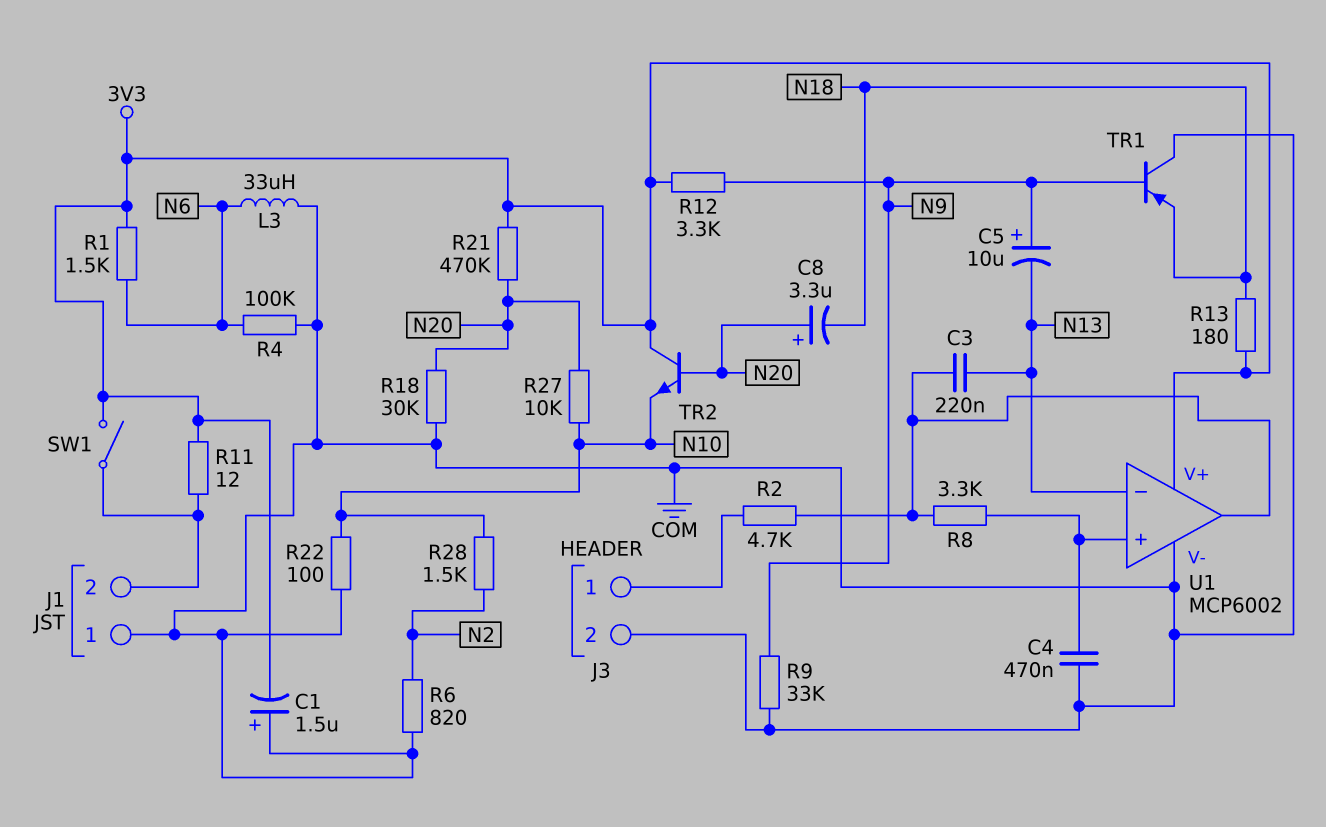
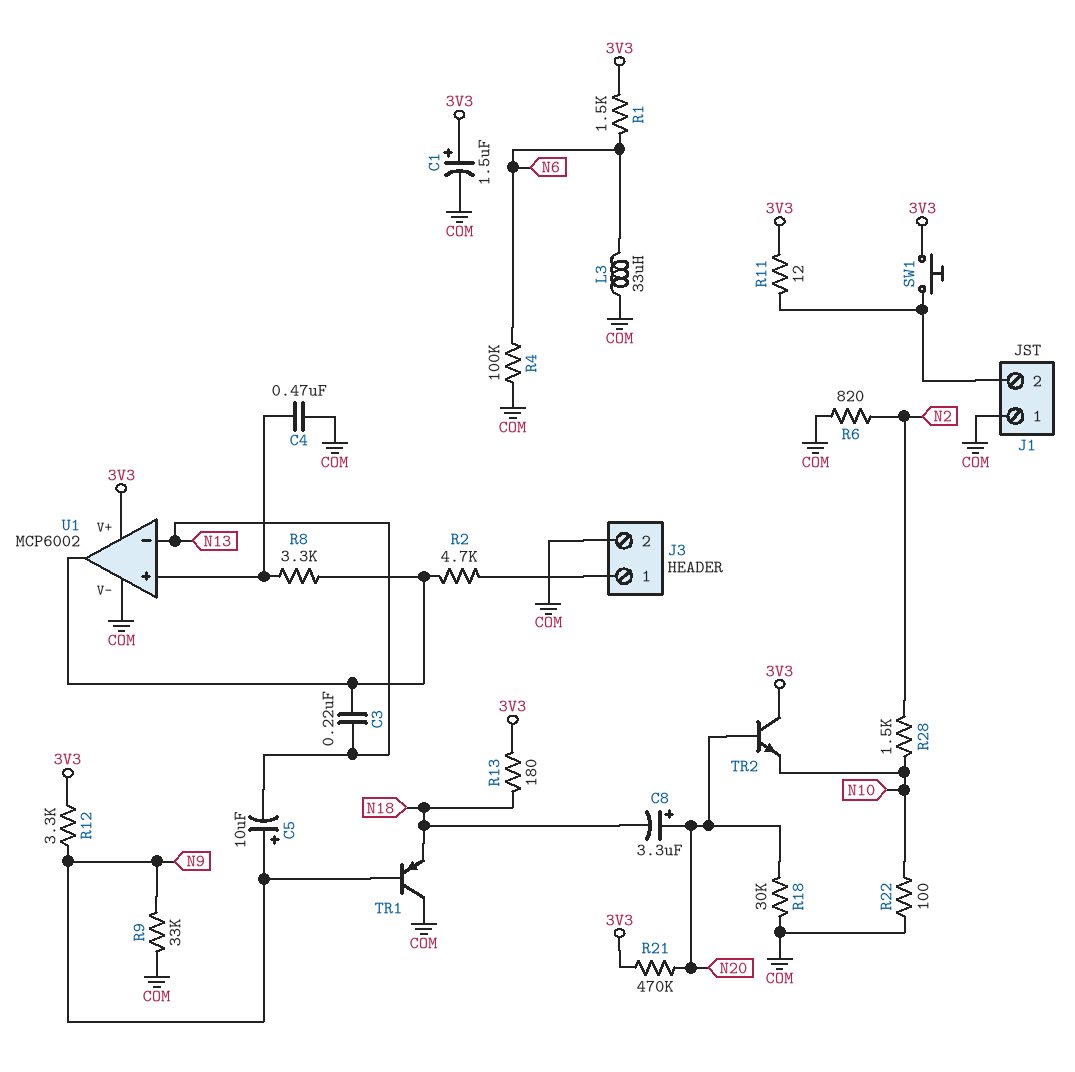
C1: 1.5uF (plus COM, minus 3V3) -> 1.5uF (plus 3V3, minus COM)
R27: 10k (N10, N20) -> none
SW1: switch (3V3, J1/2) -> button (3V3, J1/2)

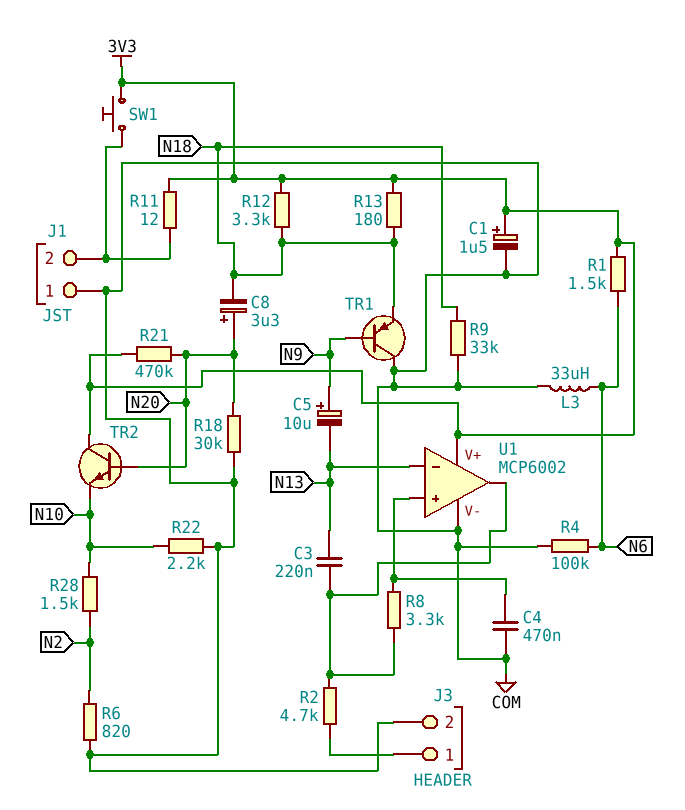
R9: 33k (COM, N9) -> 33k (COM, N18)
R12: 3.3k (3V3, N9) -> 3.3k (3V3, N18)
R22: 100 (COM, N10) -> 2.2k (COM, N10)

